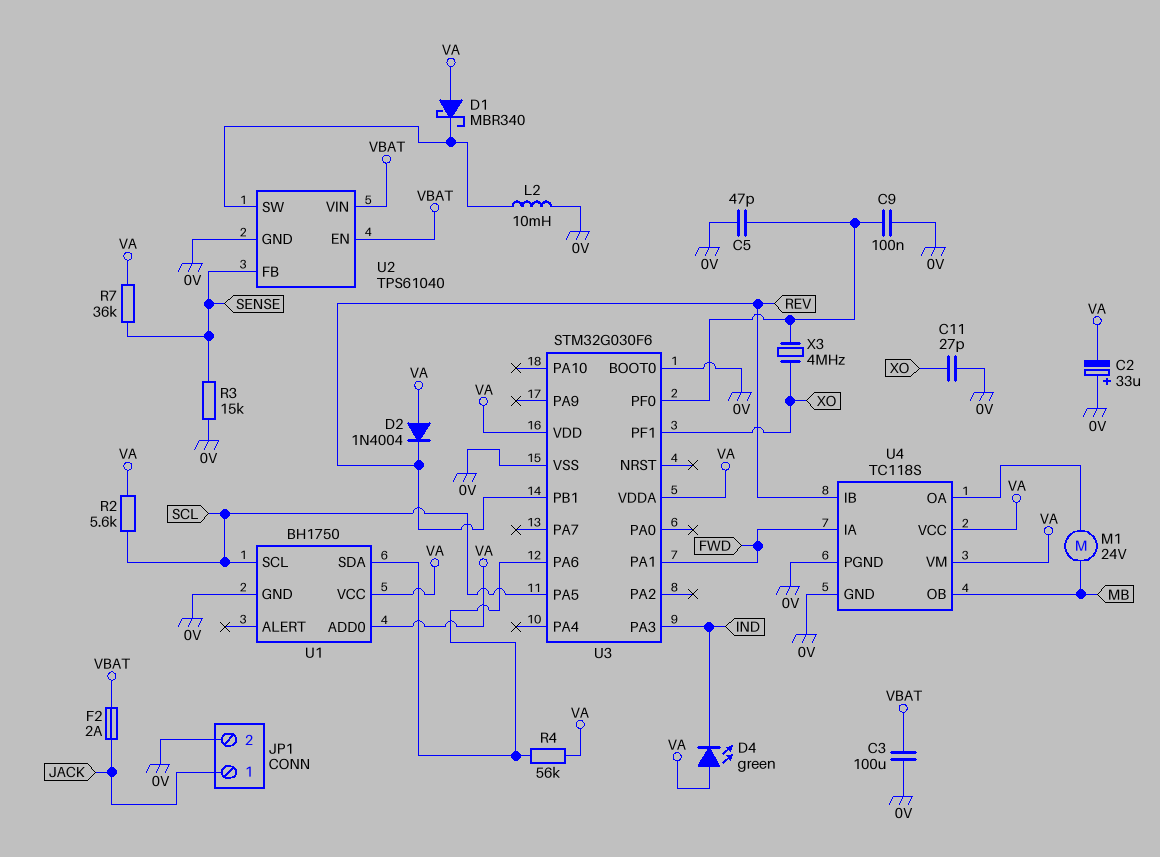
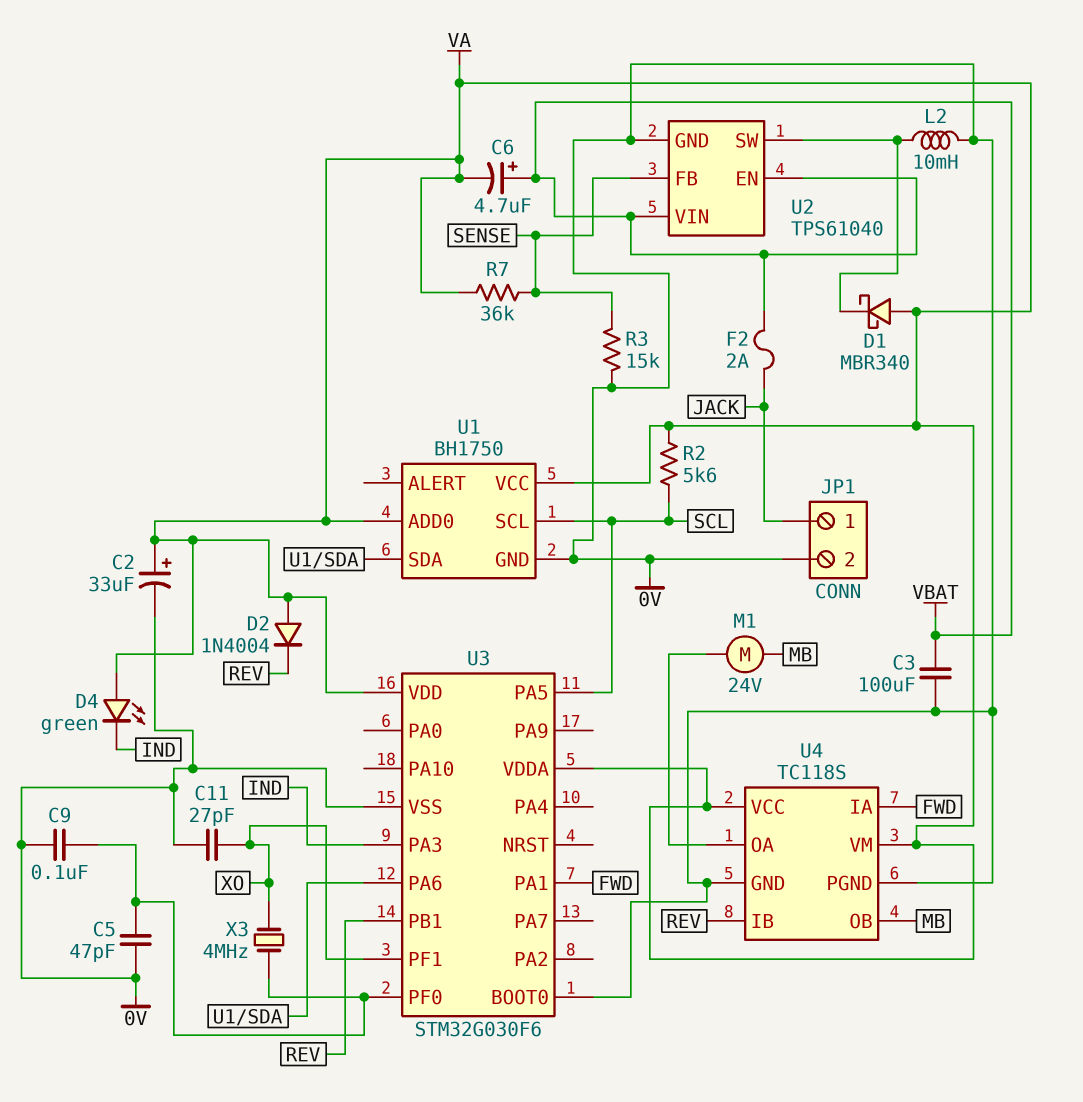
C2: 33uF (plus 0V, minus VA) -> 33uF (plus VA, minus 0V)
C6: none -> 4.7uF (plus VBAT, minus VA)
R4: 56k (U1/SDA, VA) -> none

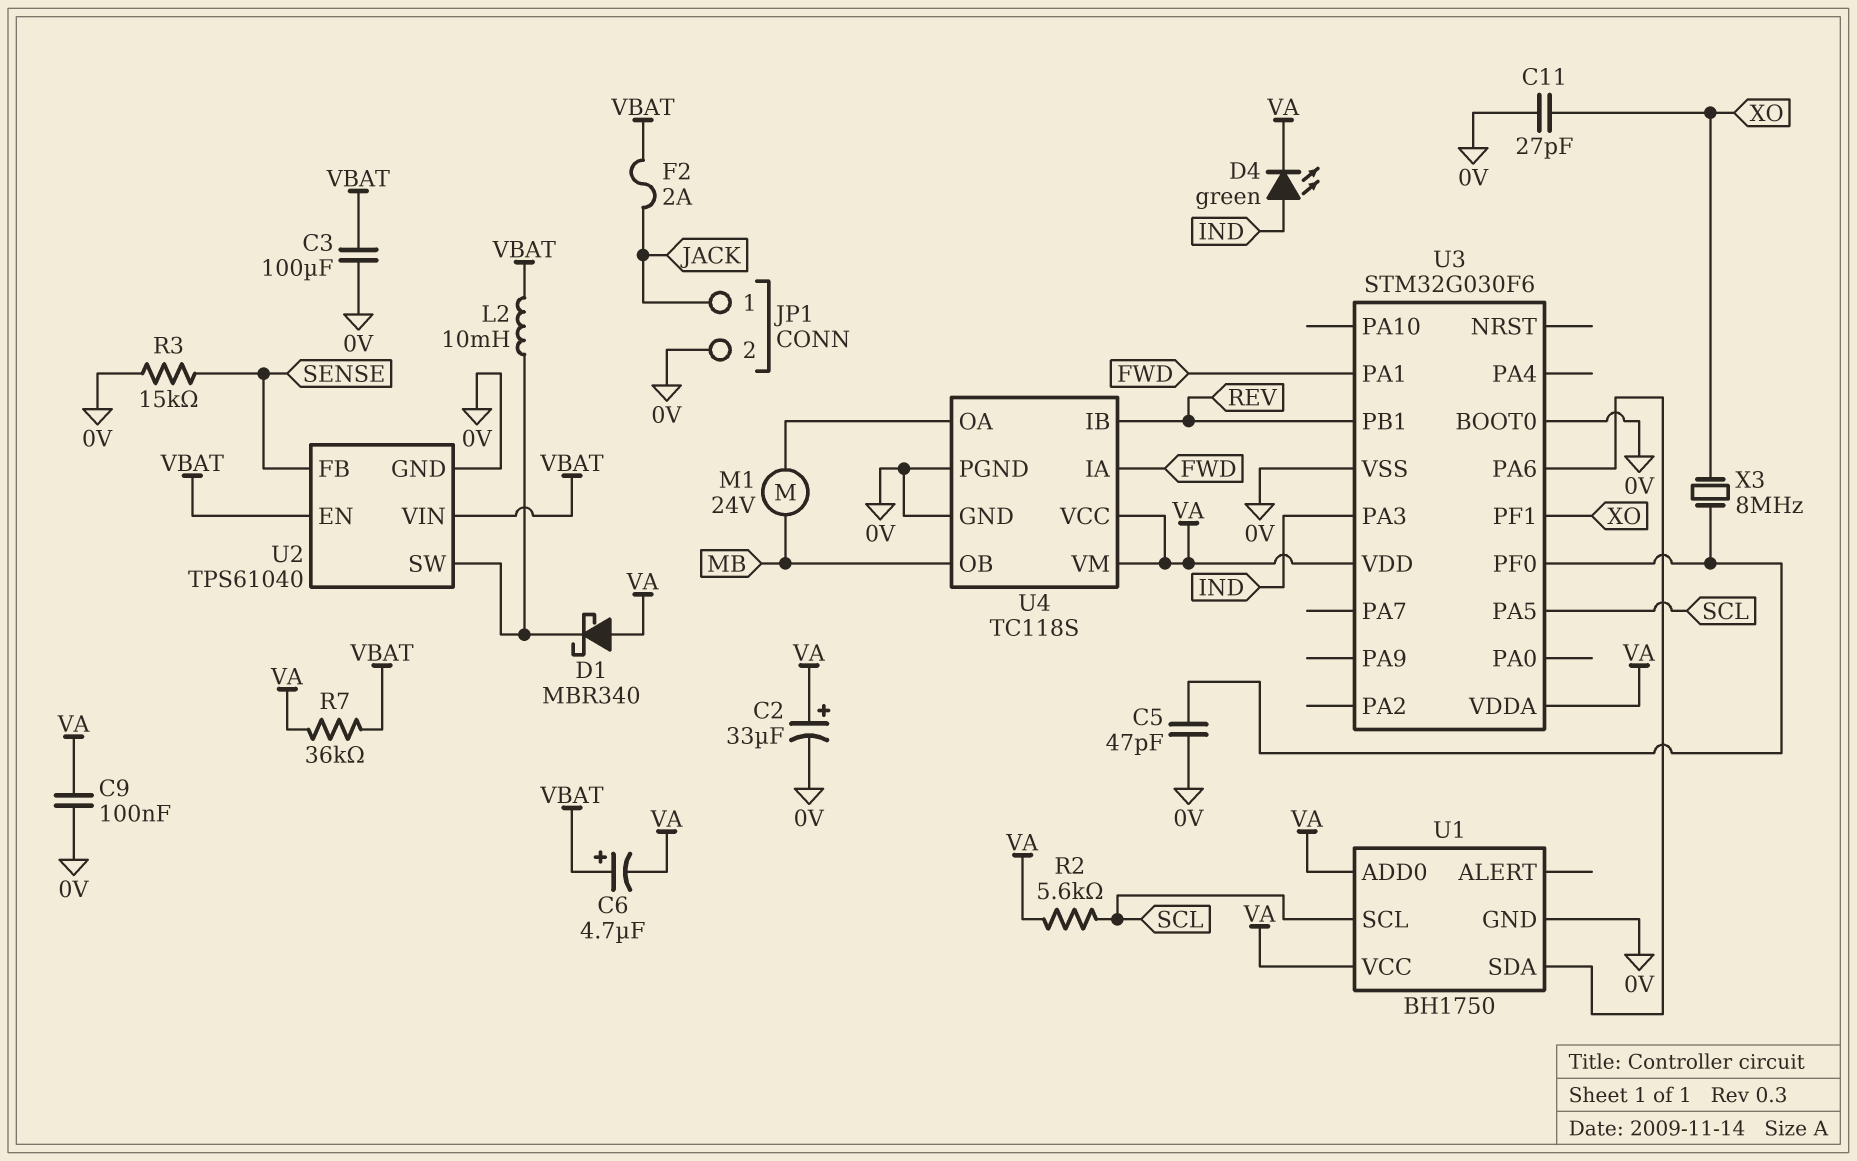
C9: 100nF (0V, U3/PF0) -> 100nF (0V, VA)
D2: diode 1N4004 (A VA, K REV) -> none
D4: LED green (A VA, K IND) -> LED green (A IND, K VA)
L2: 10mH (0V, U2/SW) -> 10mH (U2/SW, VBAT)
R7: 36k (SENSE, VA) -> 36k (VA, VBAT)
X3: 4MHz (U3/PF0, XO) -> 8MHz (U3/PF0, XO)

